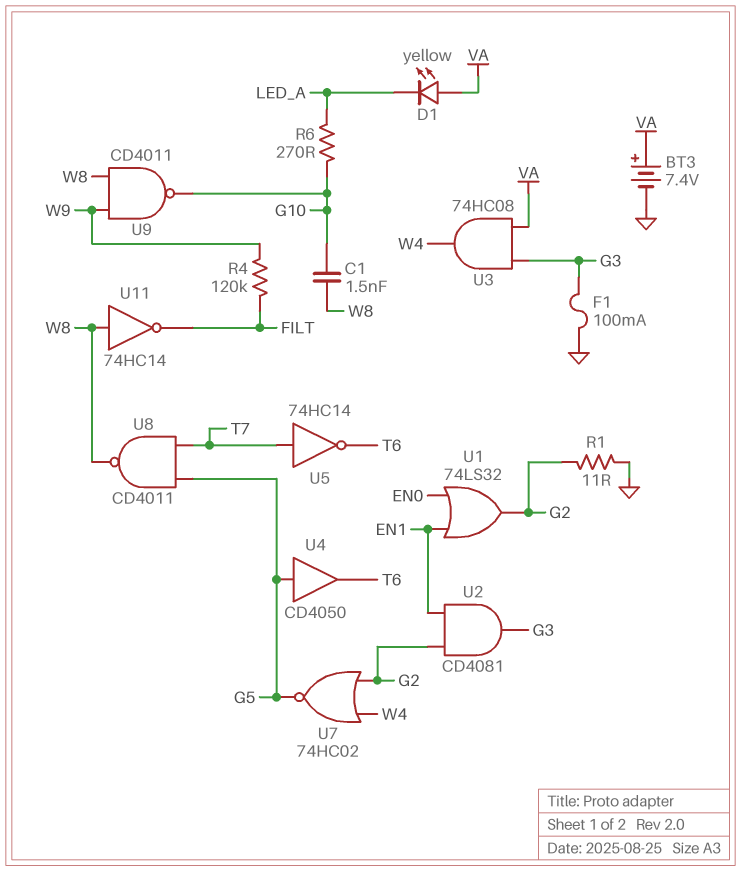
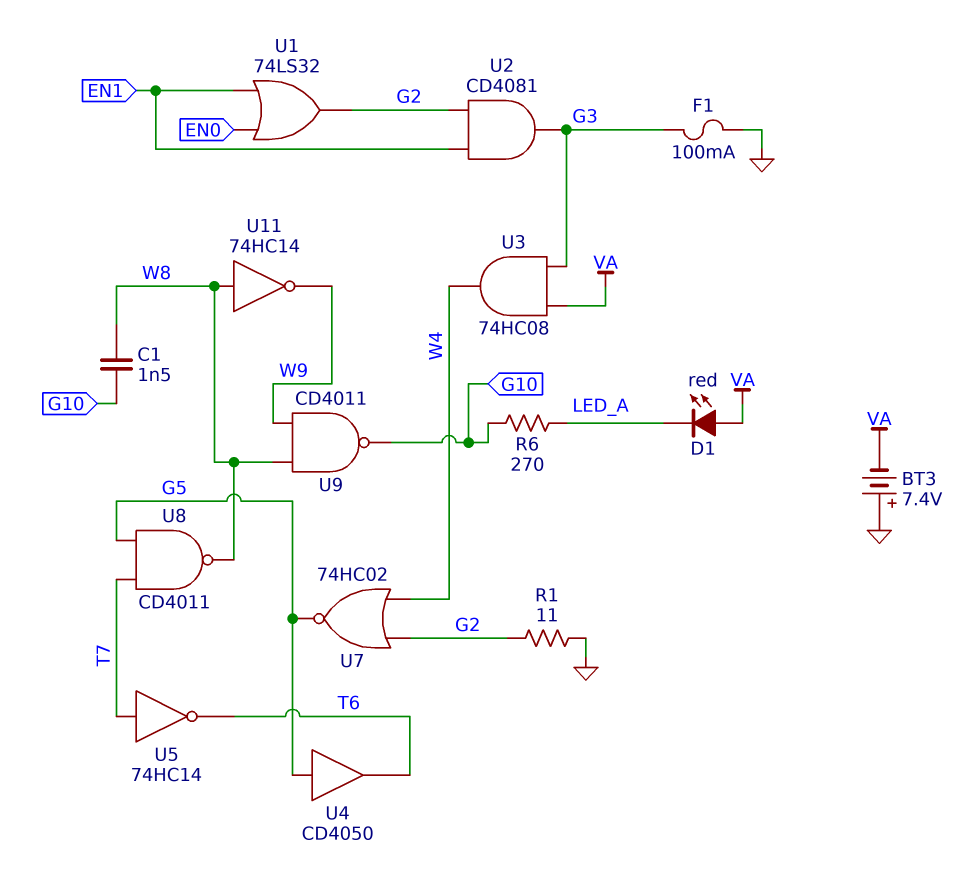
BT3: 7.4V (plus VA, minus GND) -> 7.4V (plus GND, minus VA)
D1: LED yellow (A VA, K LED_A) -> LED red (A VA, K LED_A)
R4: 120k (FILT, W9) -> none
U11: NOT 74HC14 (in W8, out FILT) -> NOT 74HC14 (in W8, out W9)

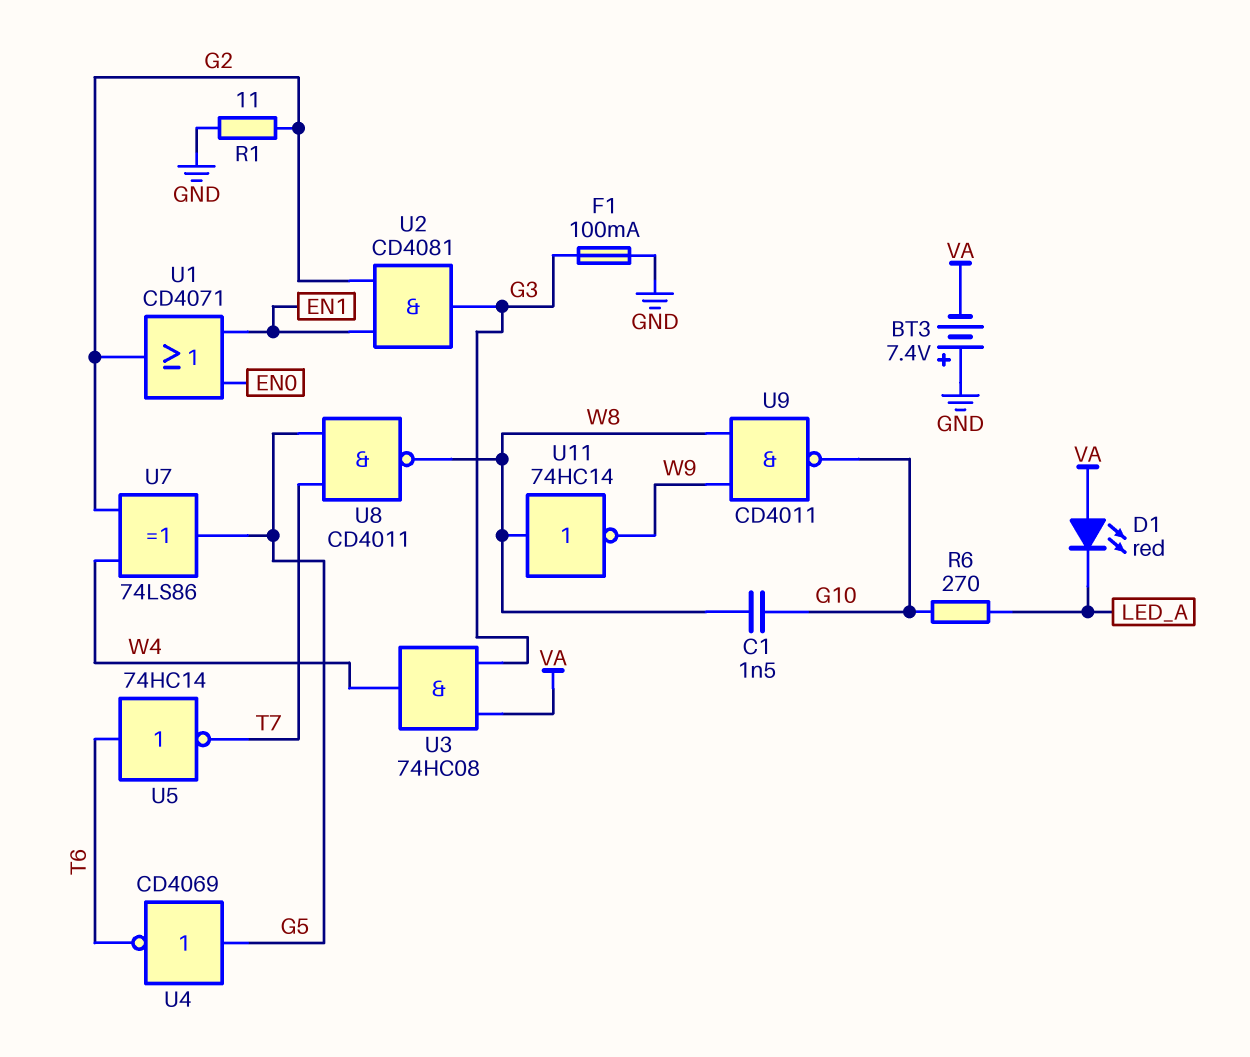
U1: OR 74LS32 (in EN0, in EN1, out G2) -> OR CD4071 (in EN0, in EN1, out G2)
U4: buffer CD4050 (in G5, out T6) -> NOT CD4069 (in G5, out T6)
U5: NOT 74HC14 (in T7, out T6) -> NOT 74HC14 (in T6, out T7)
U7: NOR 74HC02 (in G2, in W4, out G5) -> XOR 74LS86 (in G2, in W4, out G5)

